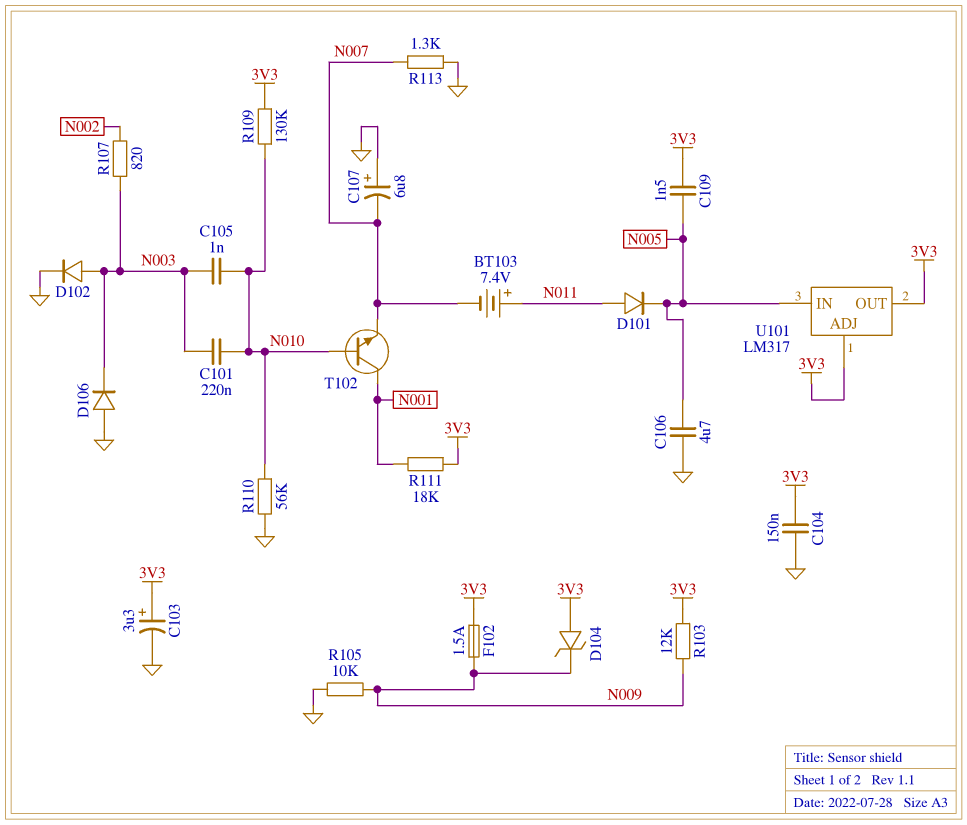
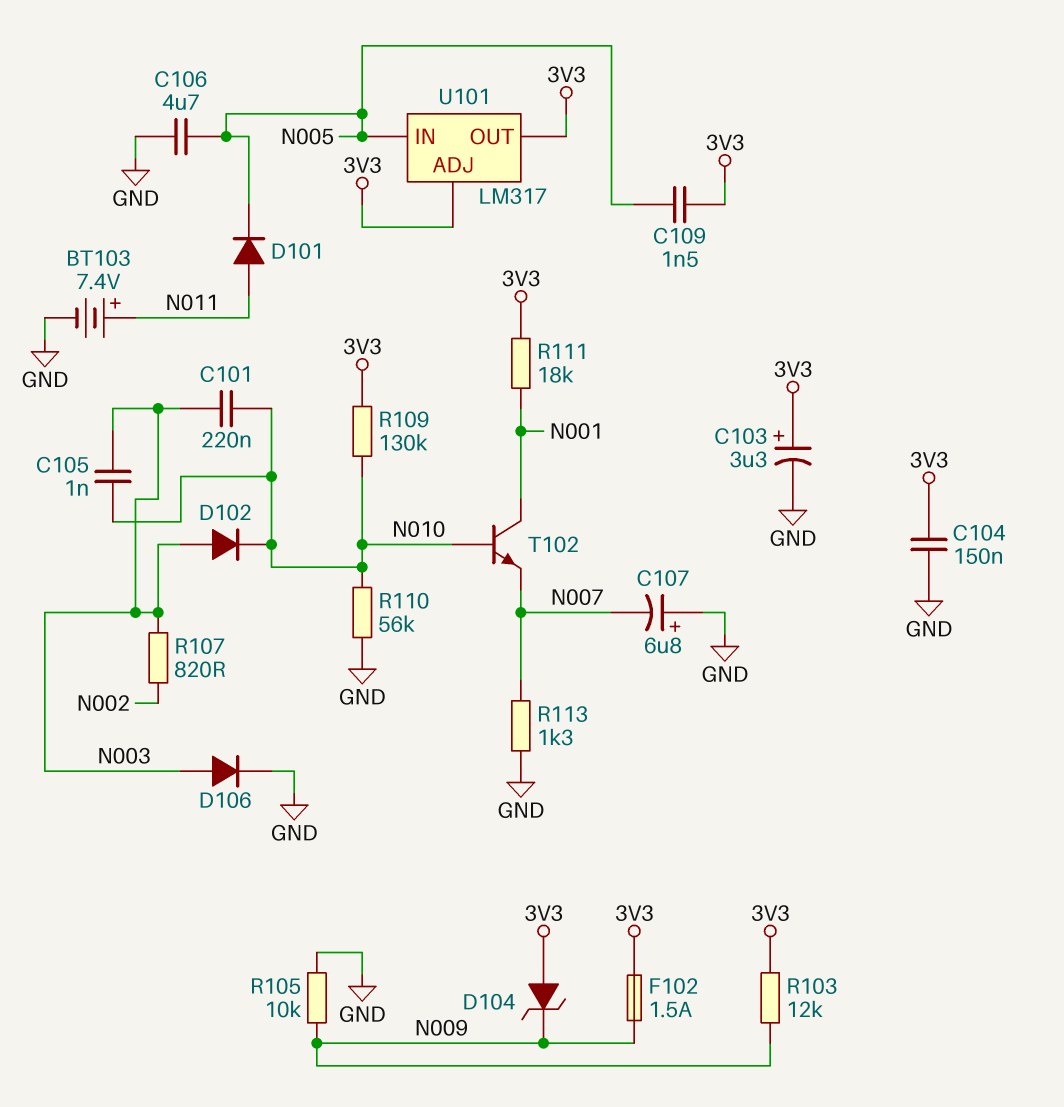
BT103: 7.4V (plus N011, minus N007) -> 7.4V (plus N011, minus GND)
D102: diode (A N003, K GND) -> diode (A N003, K N010)
D106: diode (A GND, K N003) -> diode (A N003, K GND)

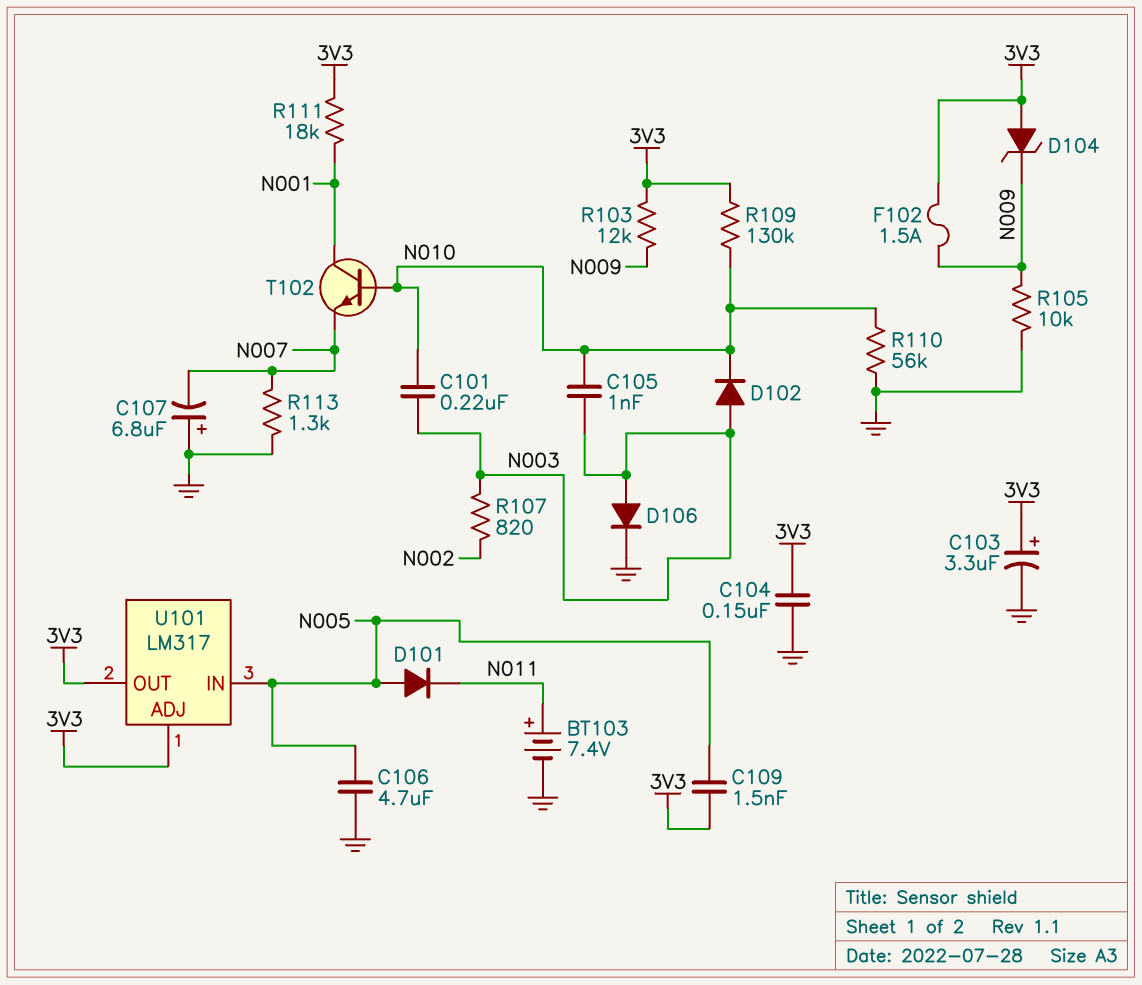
D101: diode (A N011, K N005) -> diode (A N005, K N011)

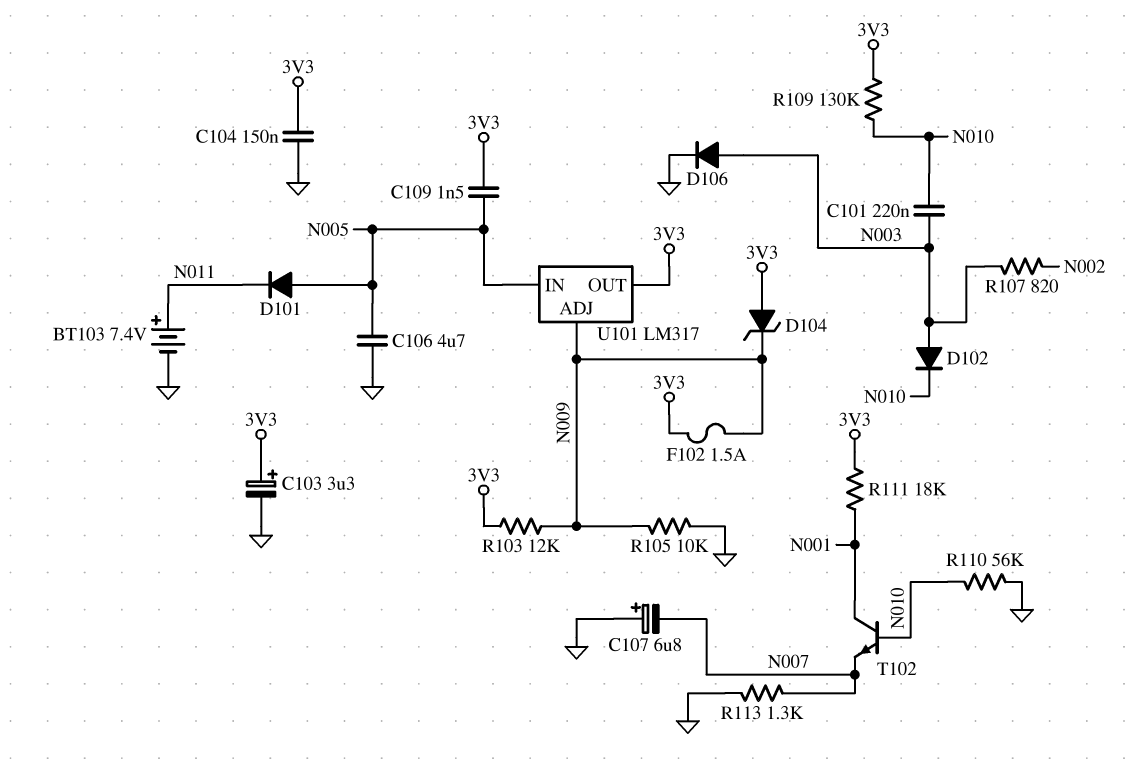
C105: 1nF (N003, N010) -> none
U101 pin ADJ: 3V3 -> N009

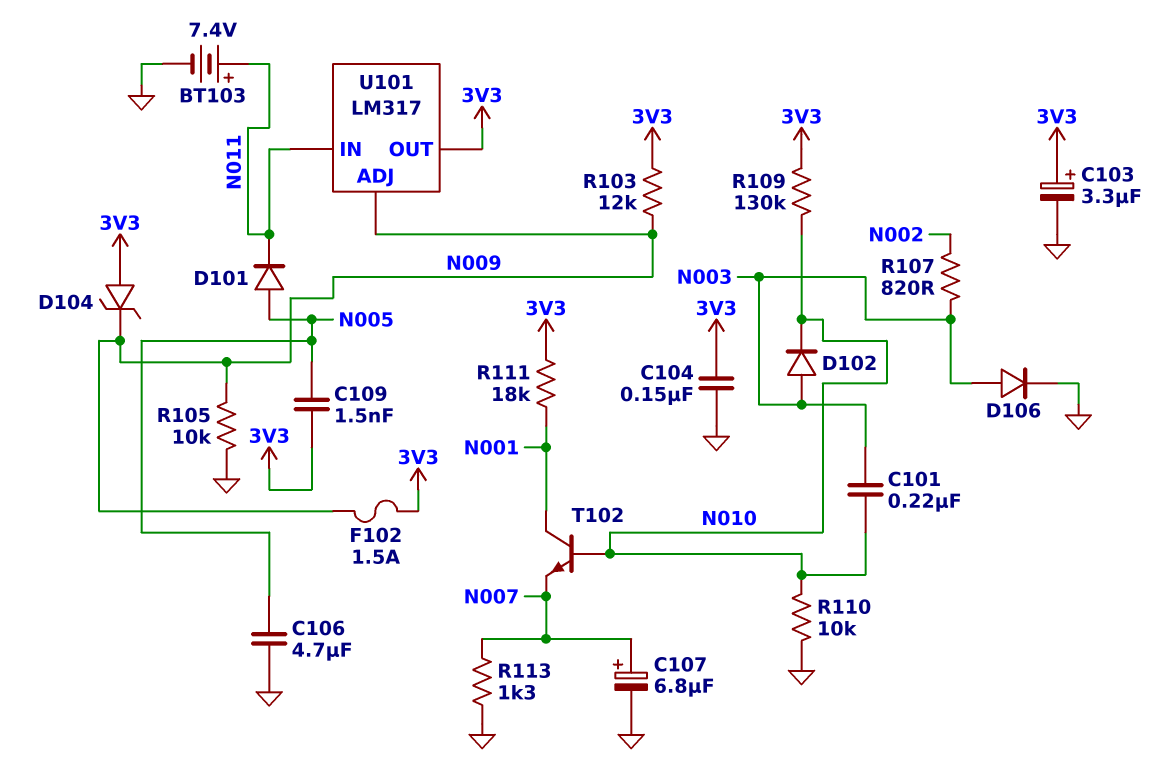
C107: 6.8uF (plus GND, minus N007) -> 6.8uF (plus N007, minus GND)
R110: 56k (GND, N010) -> 10k (GND, N010)
U101 pin IN: N005 -> N011

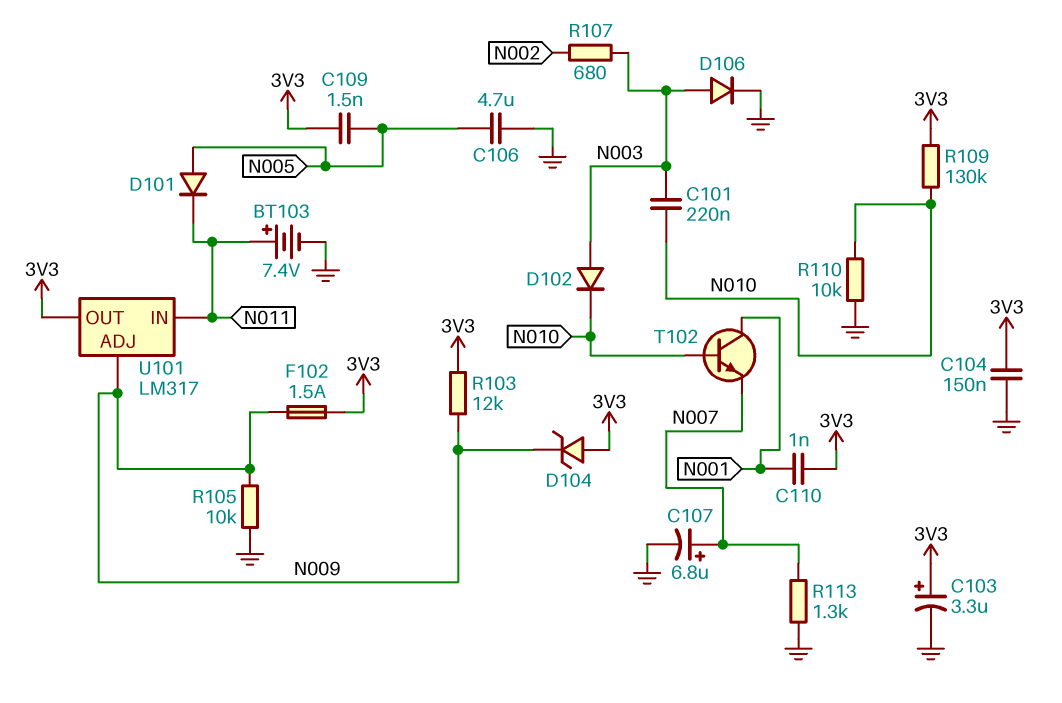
C110: none -> 1nF (3V3, N001)
R107: 820 (N002, N003) -> 680 (N002, N003)
R111: 18k (3V3, N001) -> none

